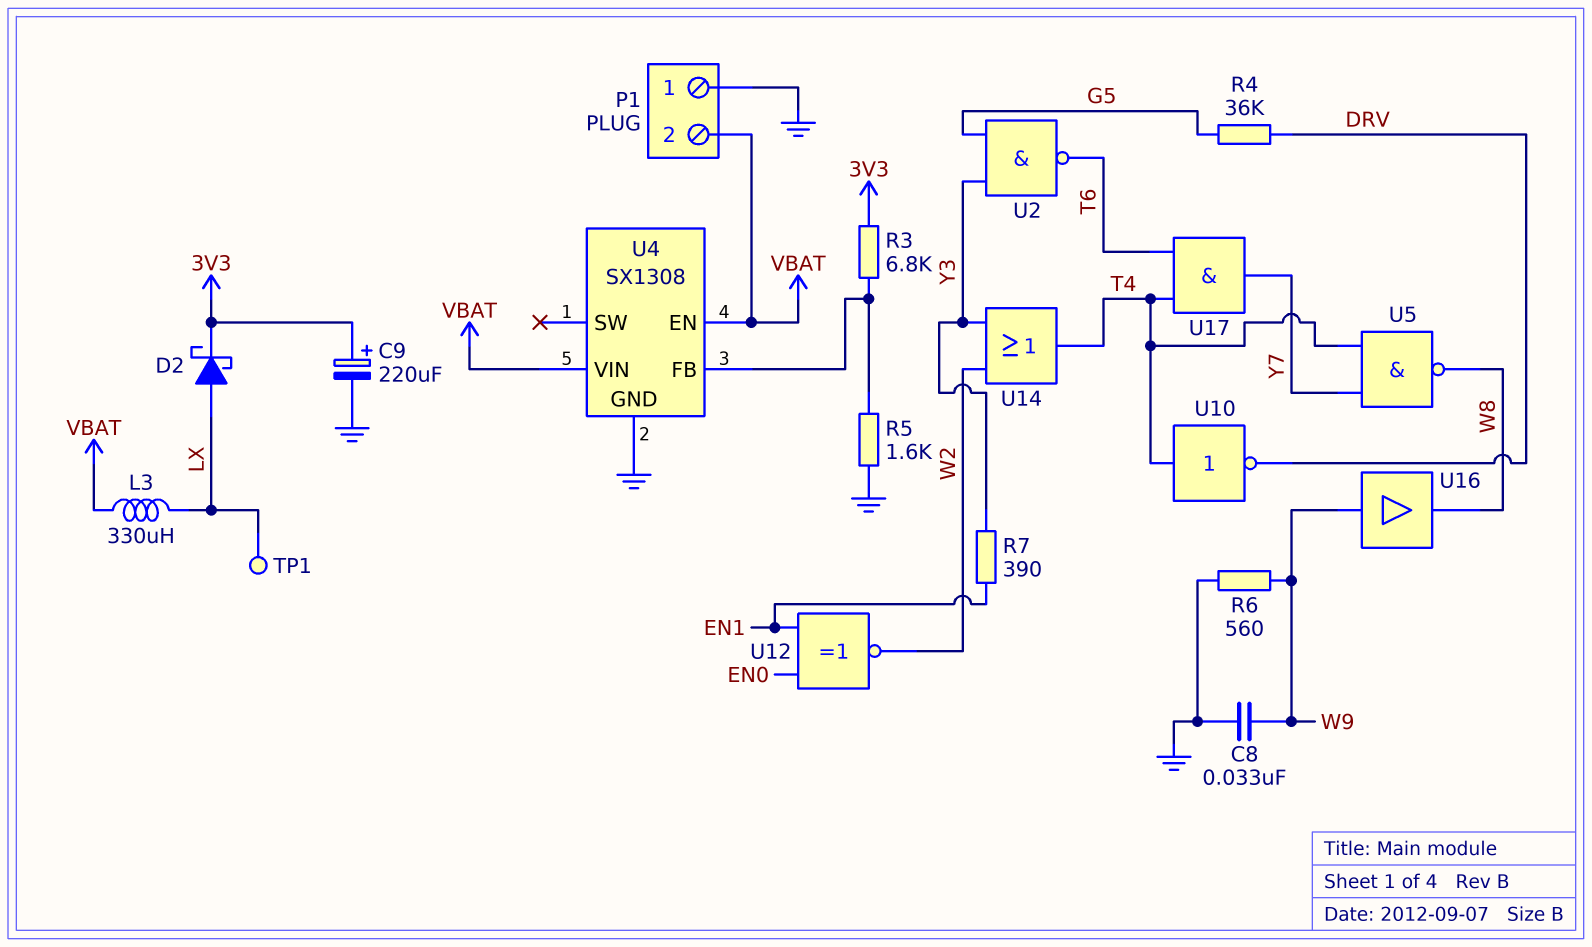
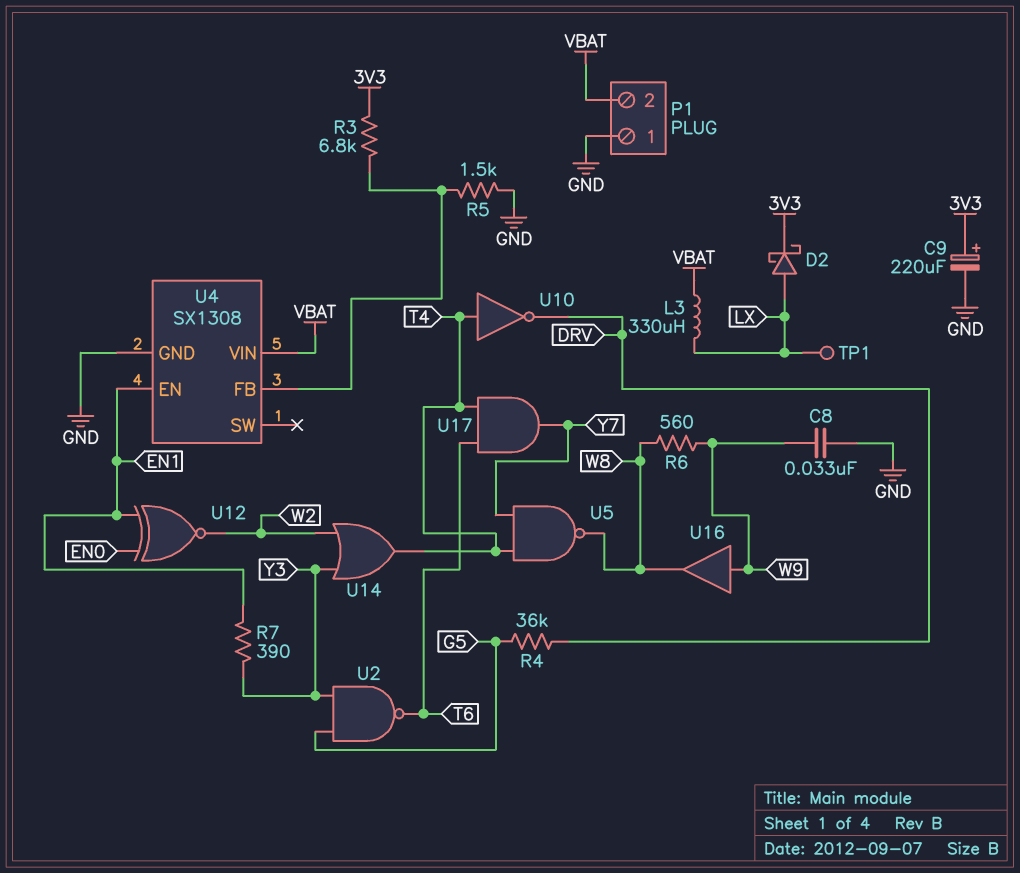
R5: 1.6k (GND, U4/FB) -> 1.5k (GND, U4/FB)
R6: 560 (GND, W9) -> 560 (W8, W9)
U4 pin EN: VBAT -> EN1

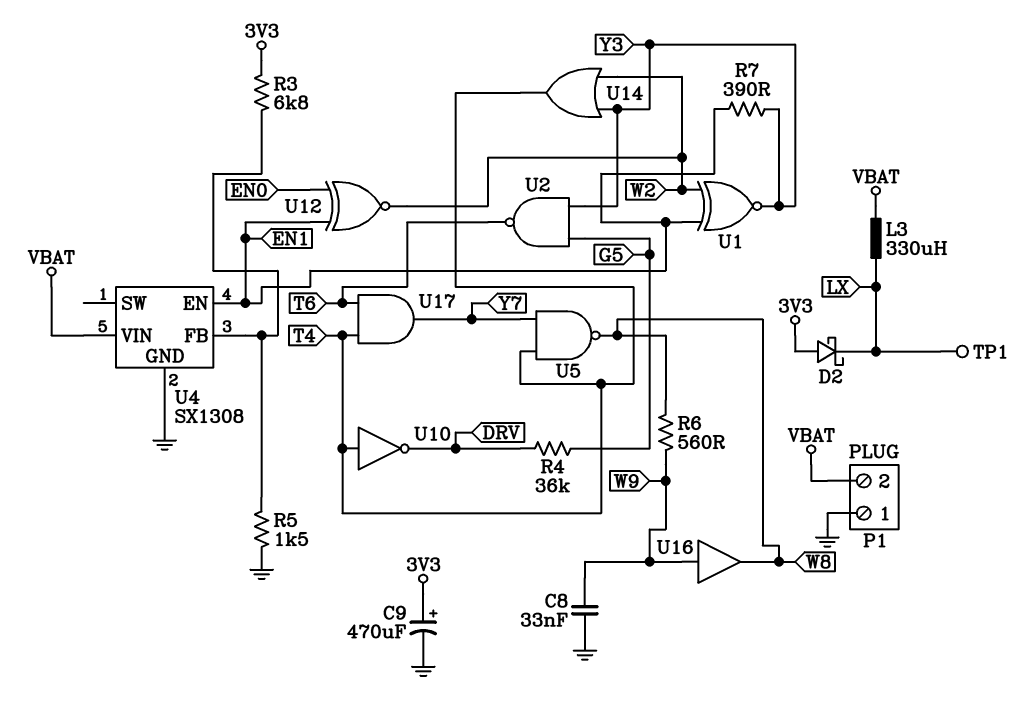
C9: 220uF (plus 3V3, minus GND) -> 470uF (plus 3V3, minus GND)
D2: schottky (A LX, K 3V3) -> schottky (A 3V3, K LX)
U1: none -> XNOR (in EN1, in W2, out Y3)

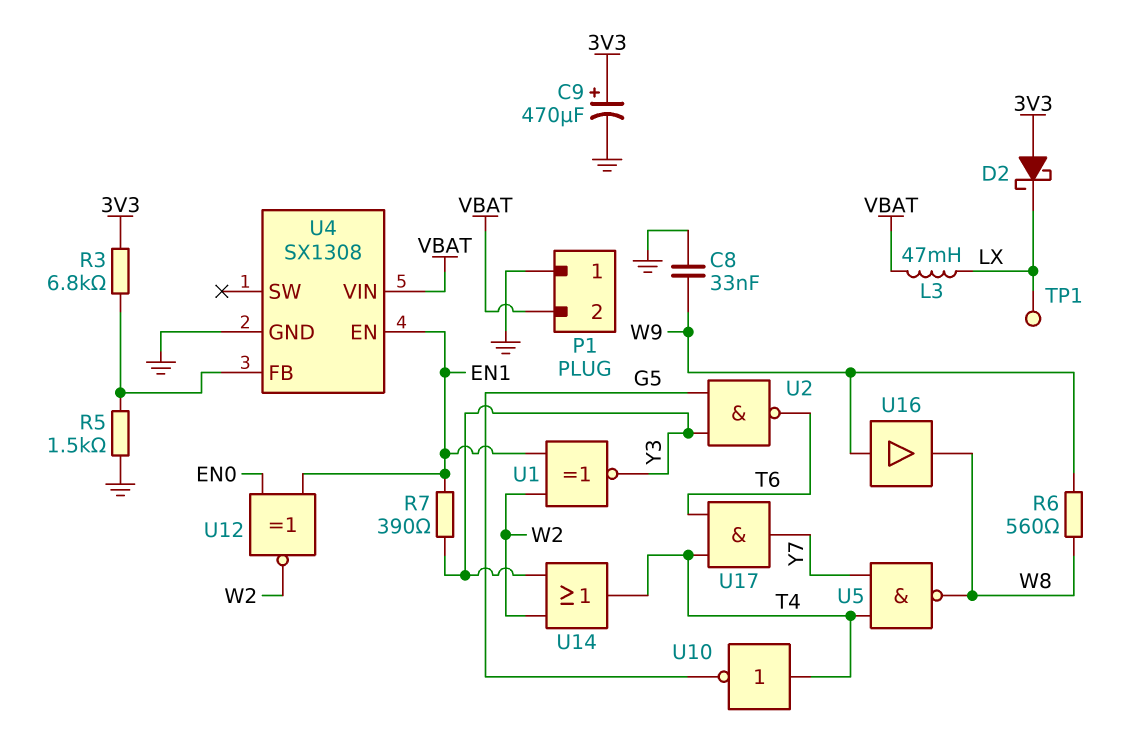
L3: 330uH (LX, VBAT) -> 47mH (LX, VBAT)
R4: 36k (DRV, G5) -> none
U10: NOT (in T4, out DRV) -> NOT (in T4, out G5)

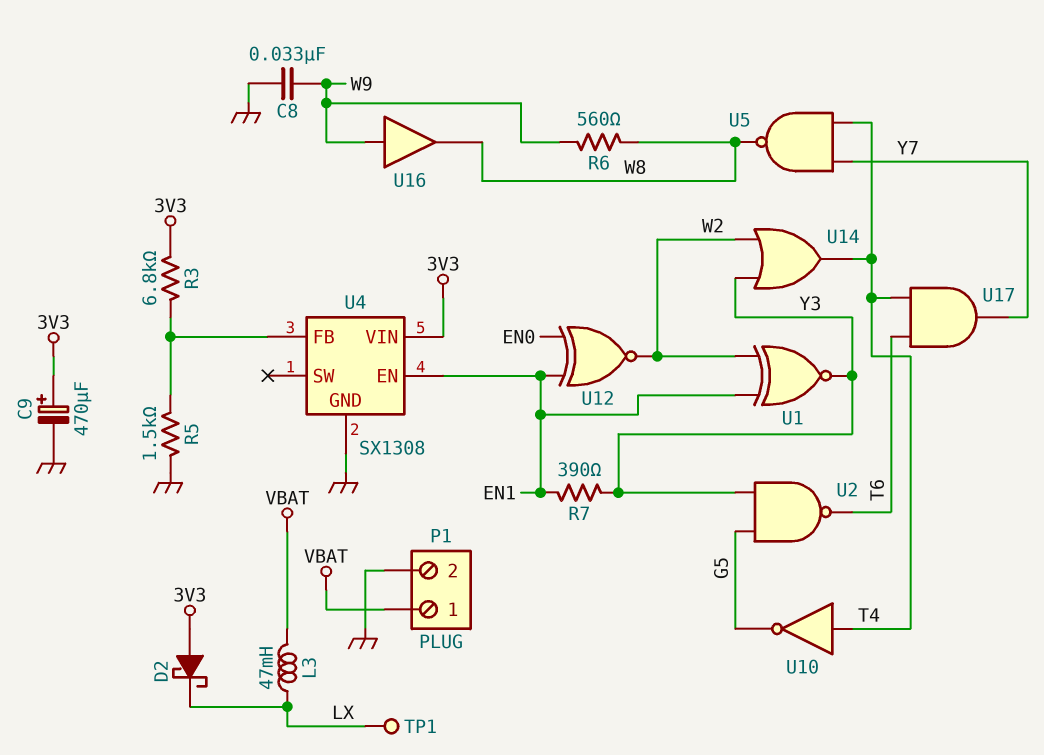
P1 pin 1: GND -> VBAT
P1 pin 2: VBAT -> GND
U4 pin VIN: VBAT -> 3V3

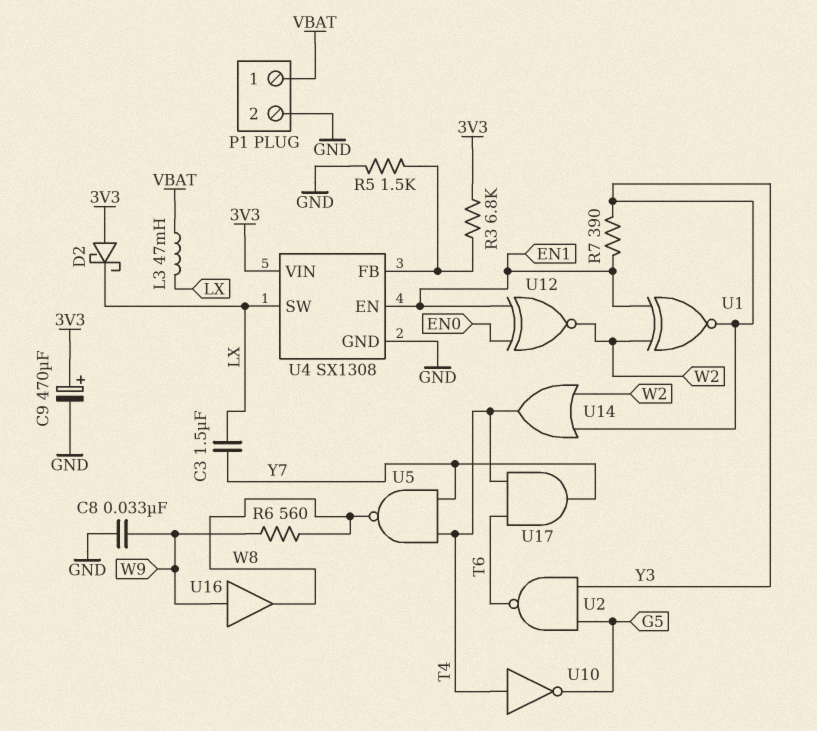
C3: none -> 1.5uF (LX, Y7)
TP1: test point (LX) -> none
U4 pin SW: none -> LX

